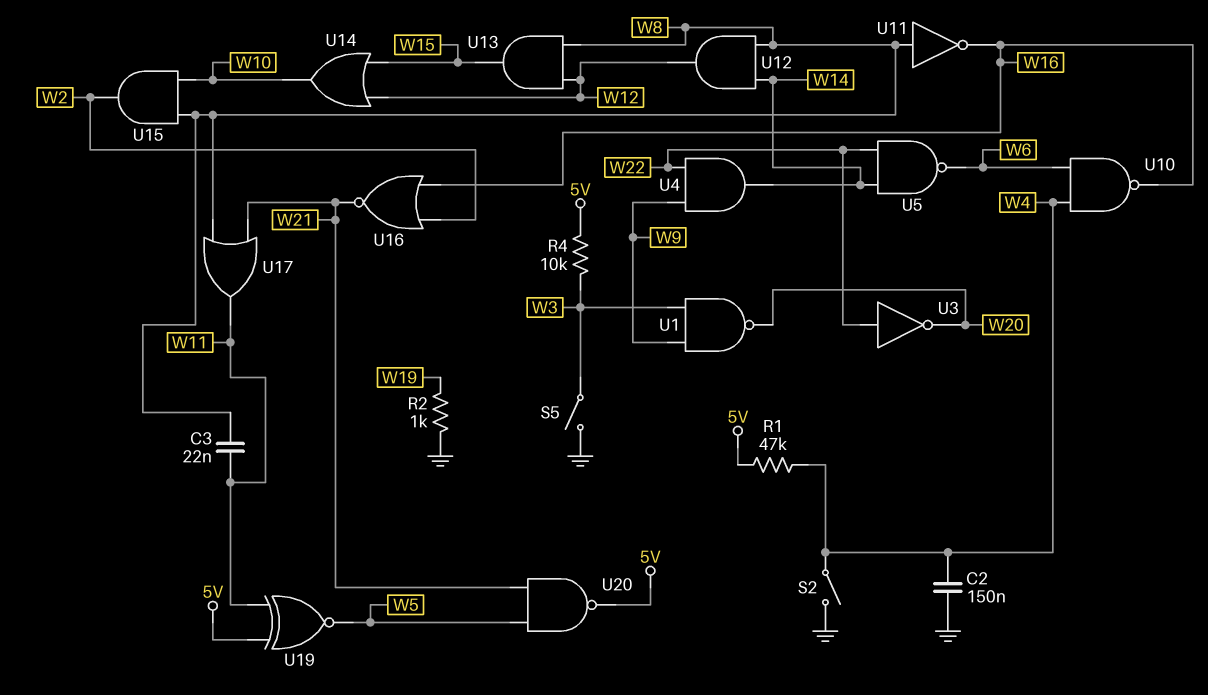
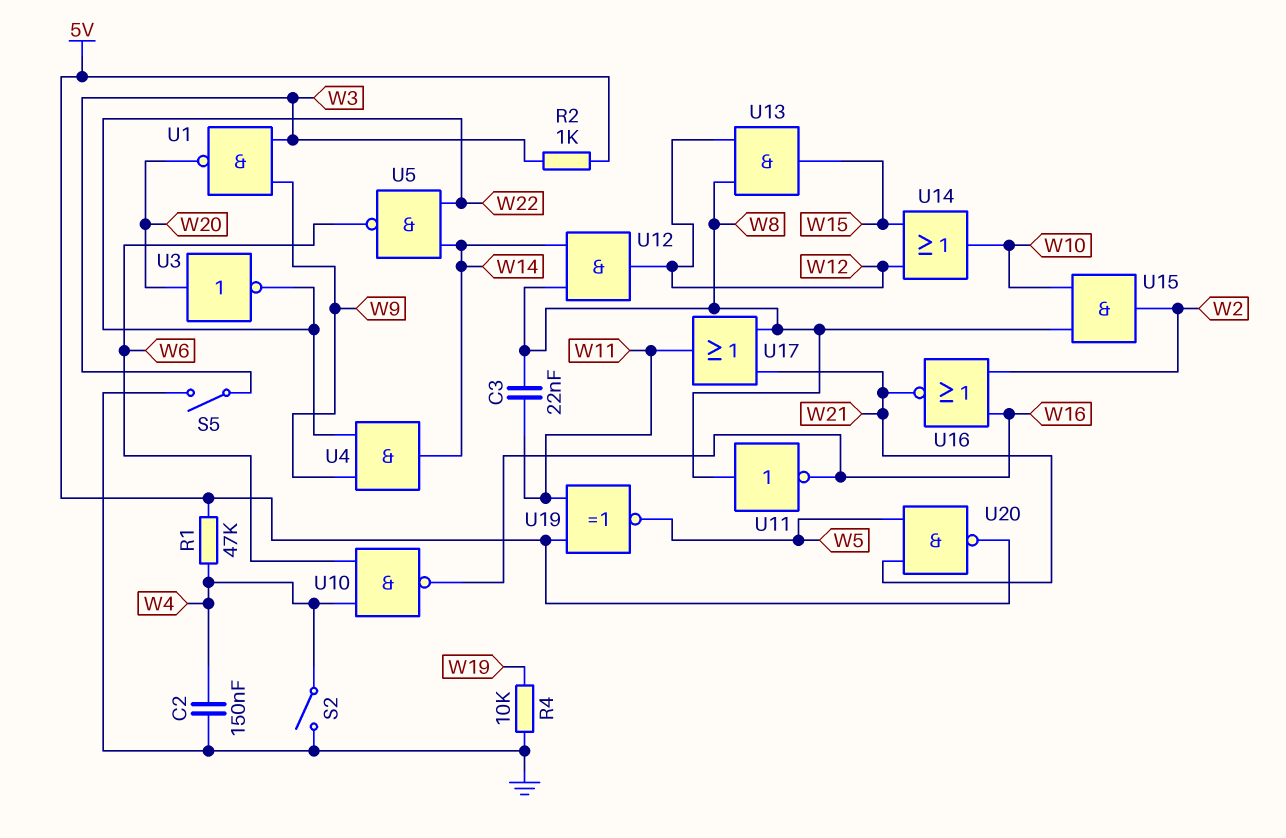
R2: 1k (GND, W19) -> 1k (5V, W3)
R4: 10k (5V, W3) -> 10k (GND, W19)
U3: NOT (in W22, out W20) -> NOT (in W20, out W22)

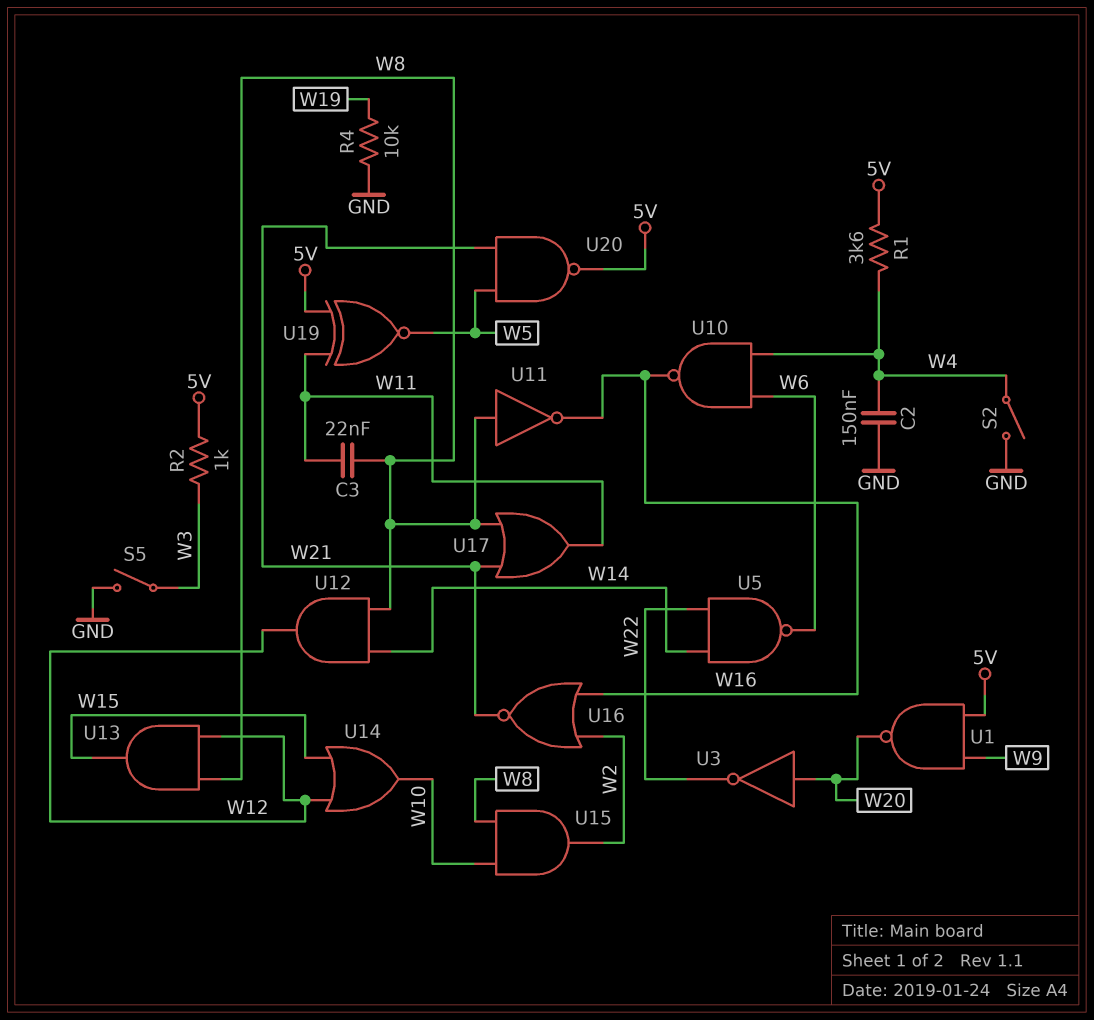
R1: 47k (5V, W4) -> 3.6k (5V, W4)
U1: NAND (in W3, in W9, out W20) -> NAND (in 5V, in W9, out W20)
U4: AND (in W9, in W22, out W14) -> none

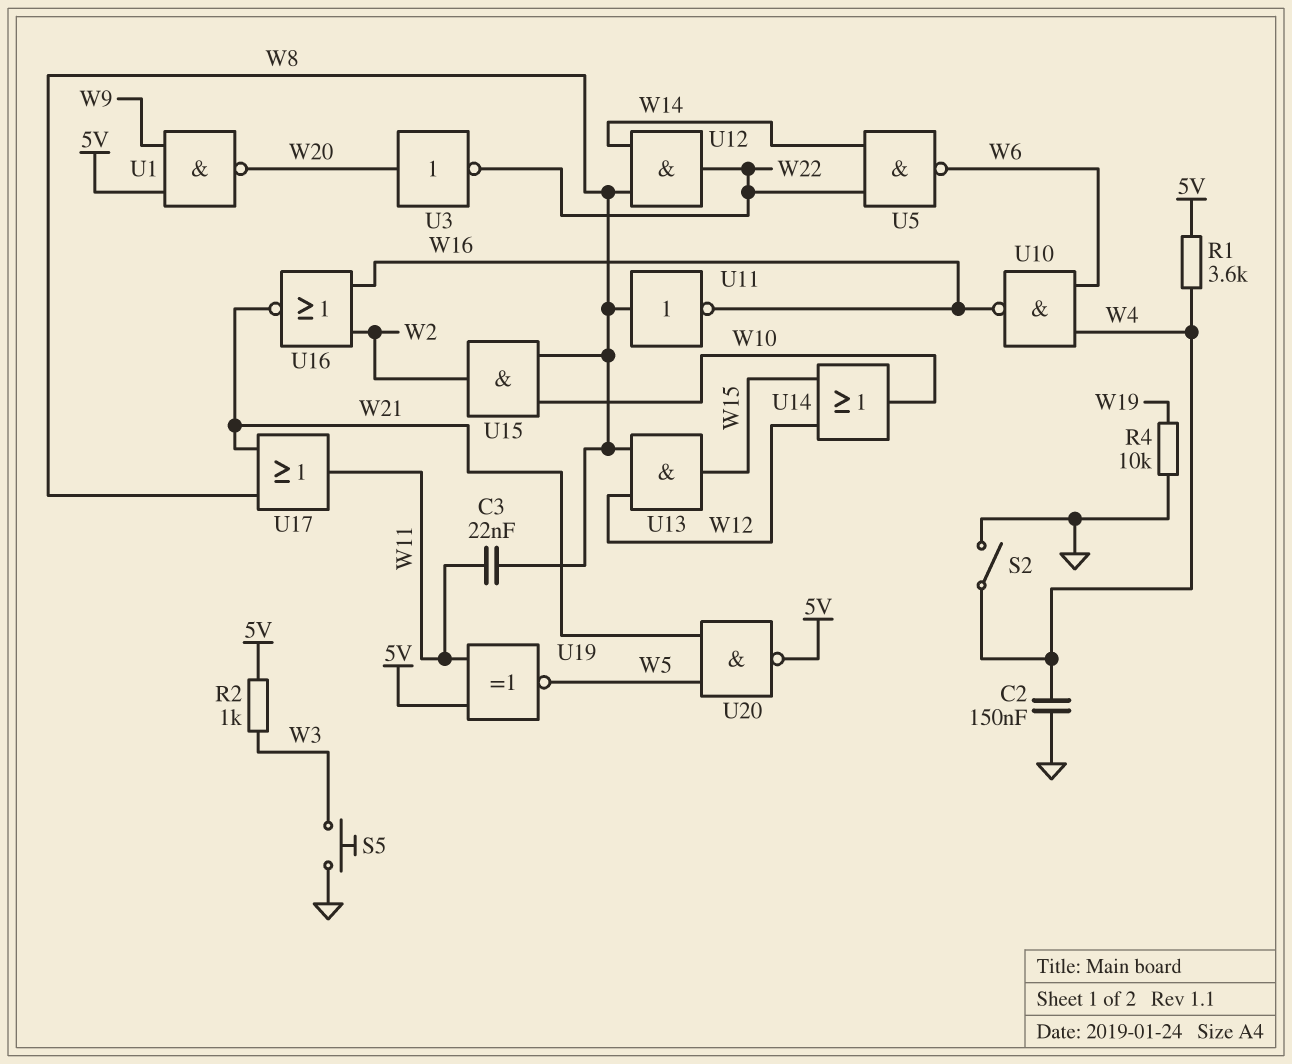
S5: switch (GND, W3) -> button (GND, W3)
U12: AND (in W8, in W14, out W12) -> AND (in W8, in W14, out W22)

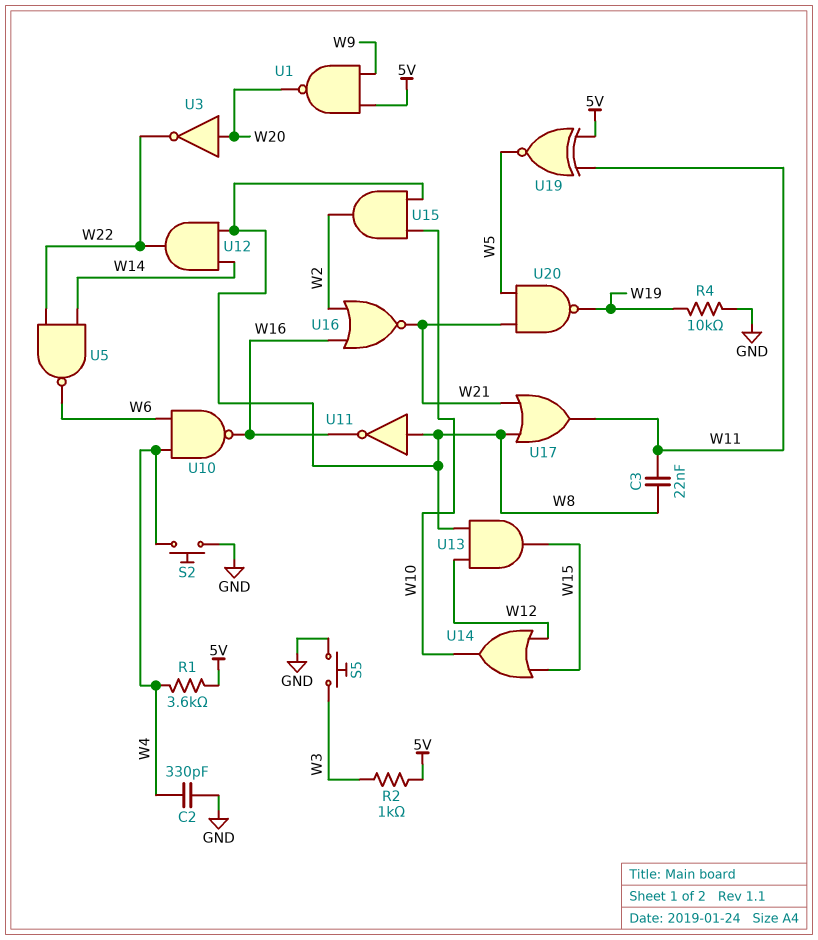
C2: 150nF (GND, W4) -> 330pF (GND, W4)
S2: switch (GND, W4) -> button (GND, W4)
U20: NAND (in W5, in W21, out 5V) -> NAND (in W5, in W21, out W19)

